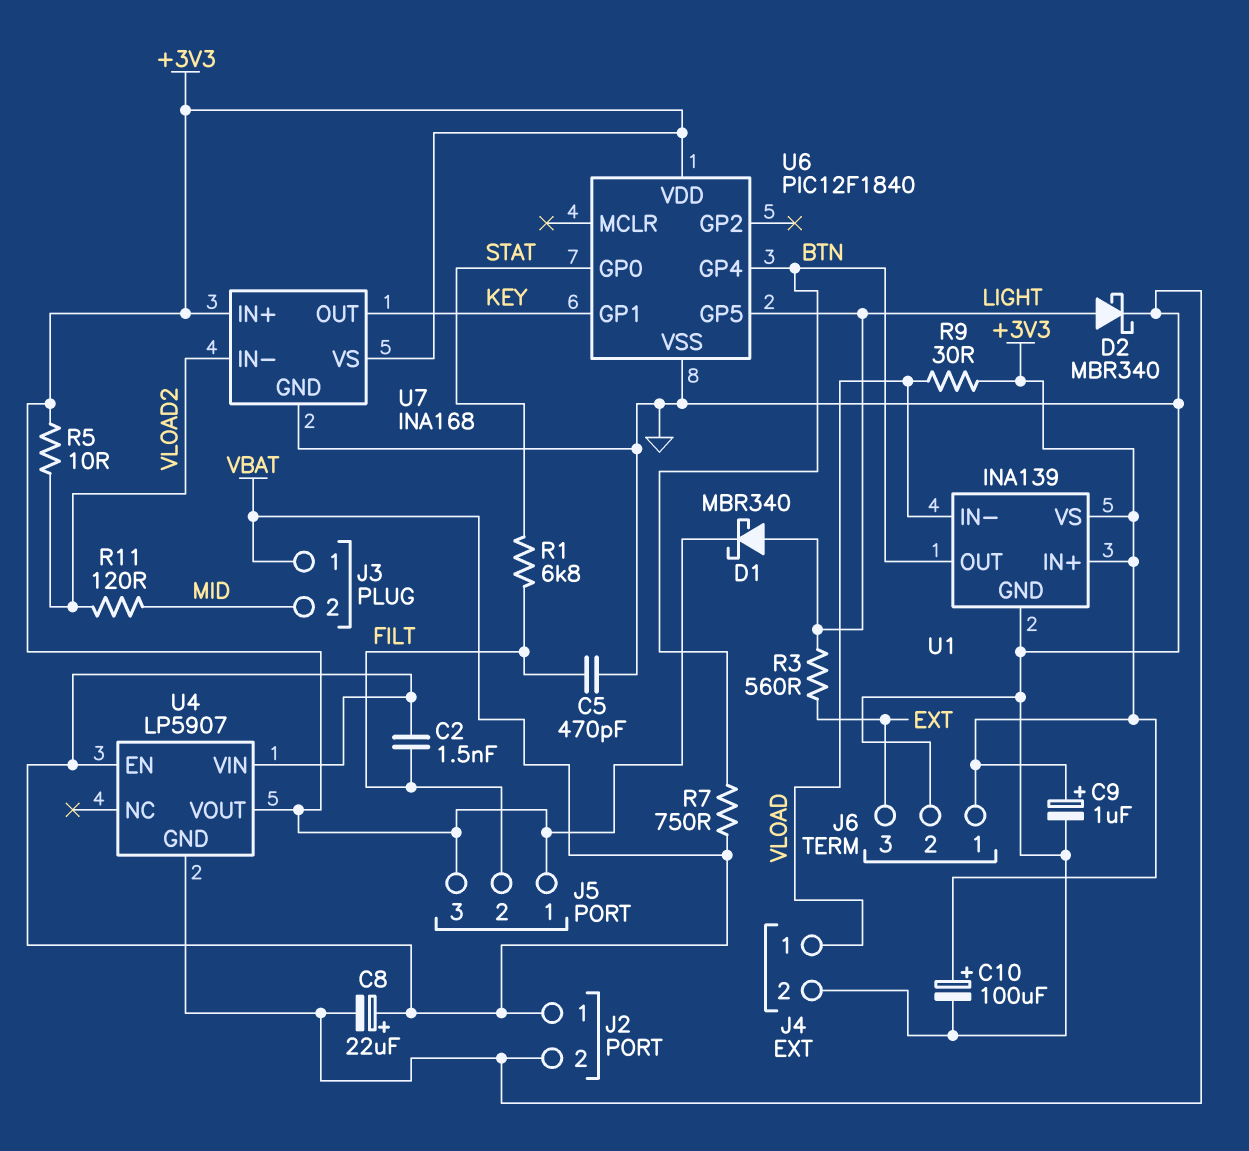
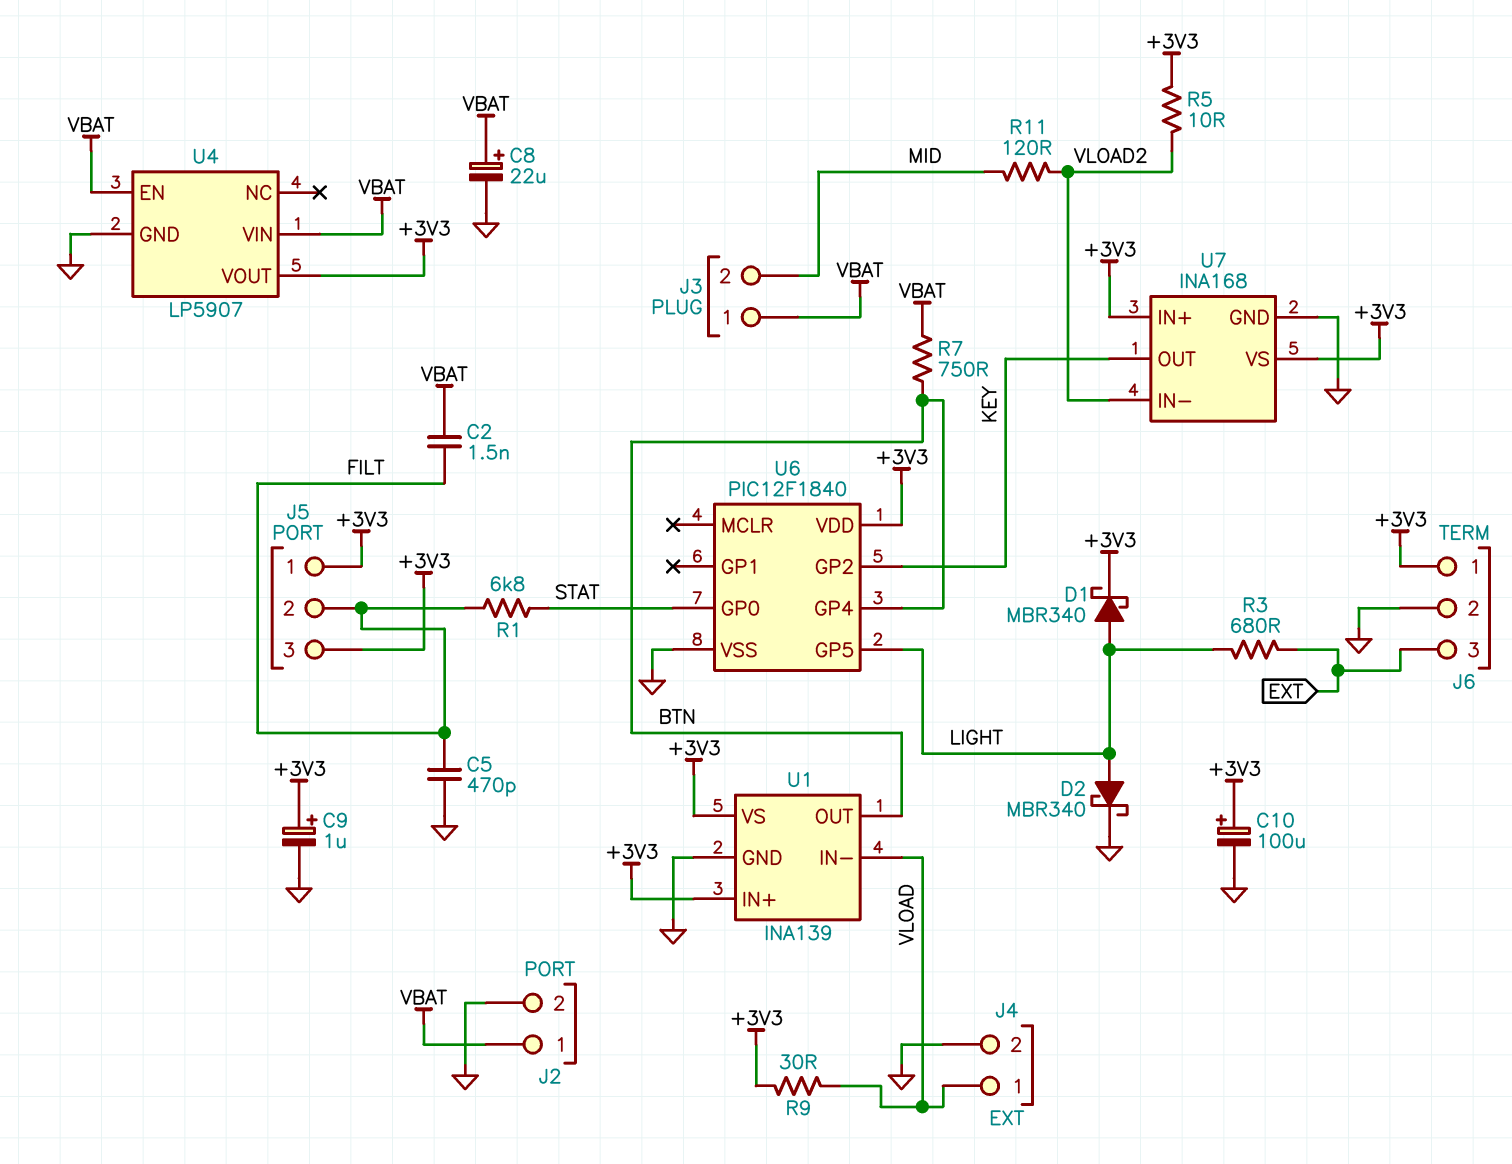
R3: 560 (EXT, LIGHT) -> 680 (EXT, LIGHT)
U6 pin GP1: KEY -> none
U6 pin GP2: none -> KEY

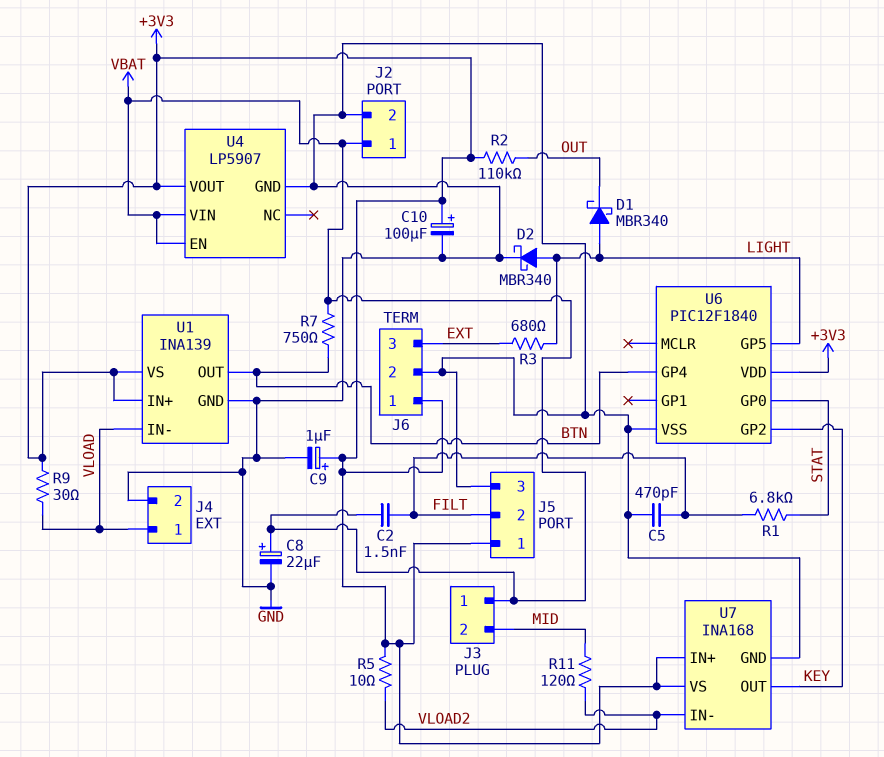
D1: schottky MBR340 (A LIGHT, K +3V3) -> schottky MBR340 (A LIGHT, K OUT)
J5 pin 3: +3V3 -> GND
R2: none -> 110k (+3V3, OUT)

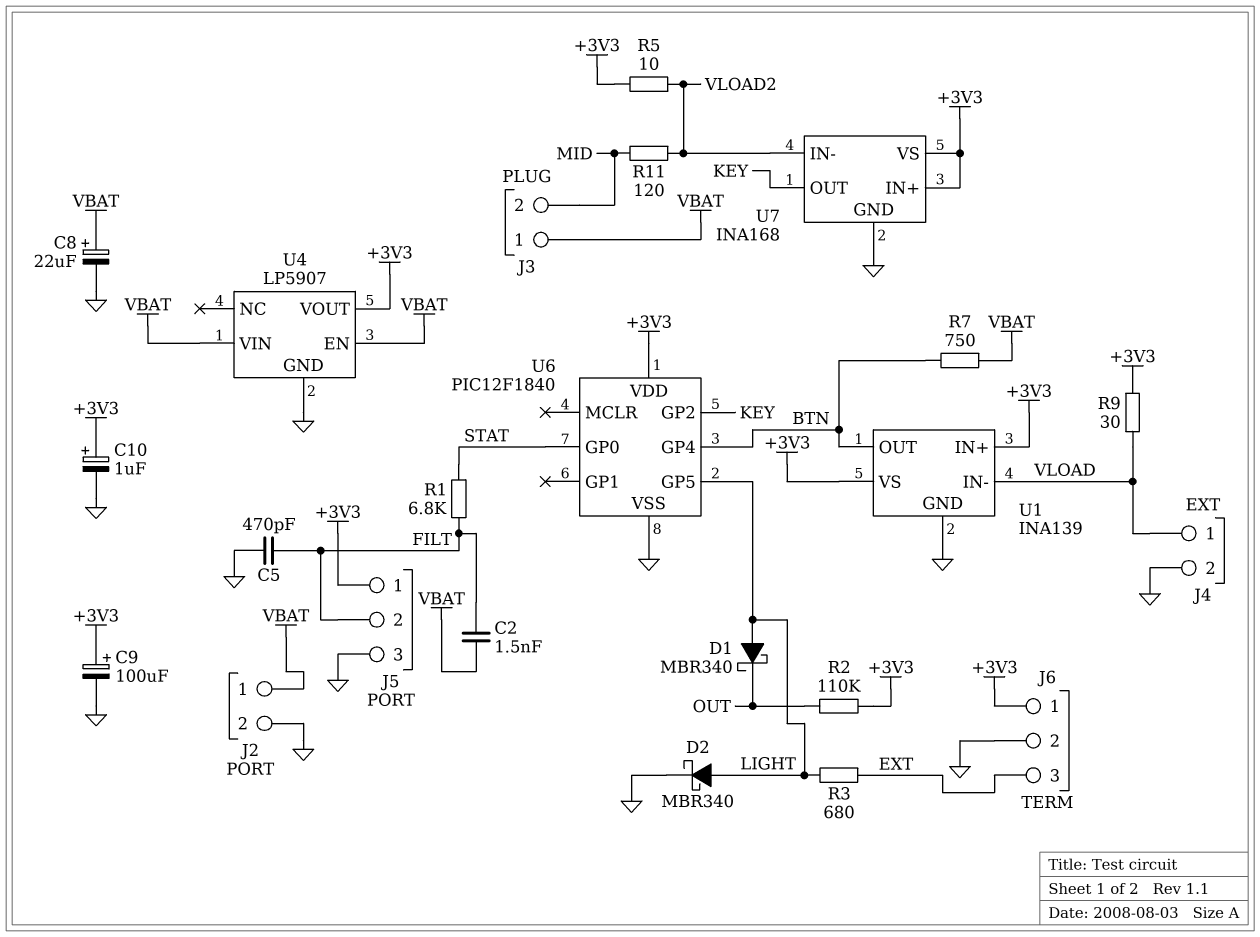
C9: 1uF (plus +3V3, minus GND) -> 100uF (plus +3V3, minus GND)
C10: 100uF (plus +3V3, minus GND) -> 1uF (plus +3V3, minus GND)

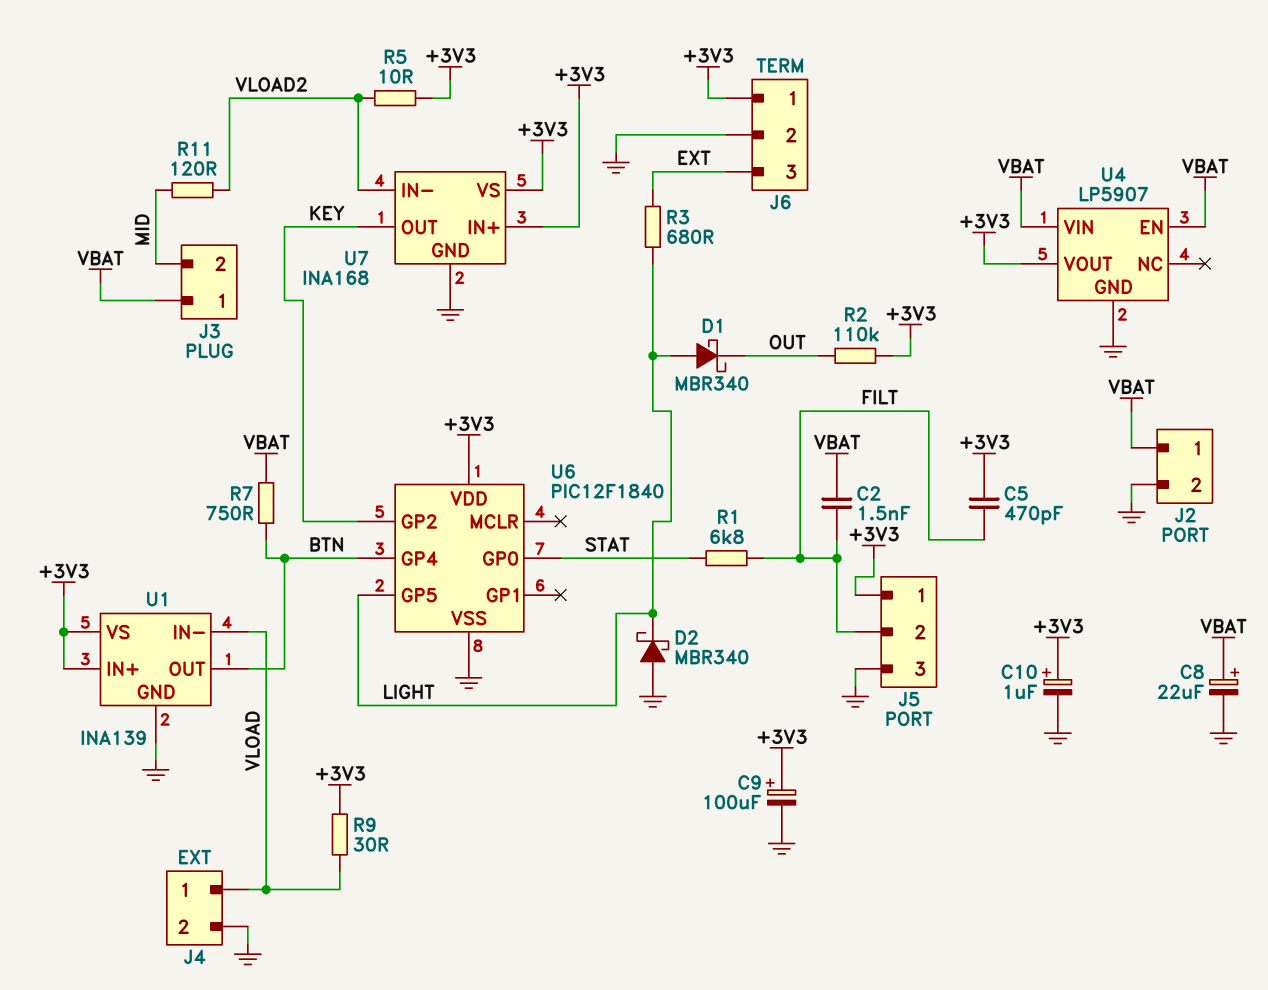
C5: 470pF (FILT, GND) -> 470pF (+3V3, FILT)
D2: schottky MBR340 (A LIGHT, K GND) -> schottky MBR340 (A GND, K LIGHT)

